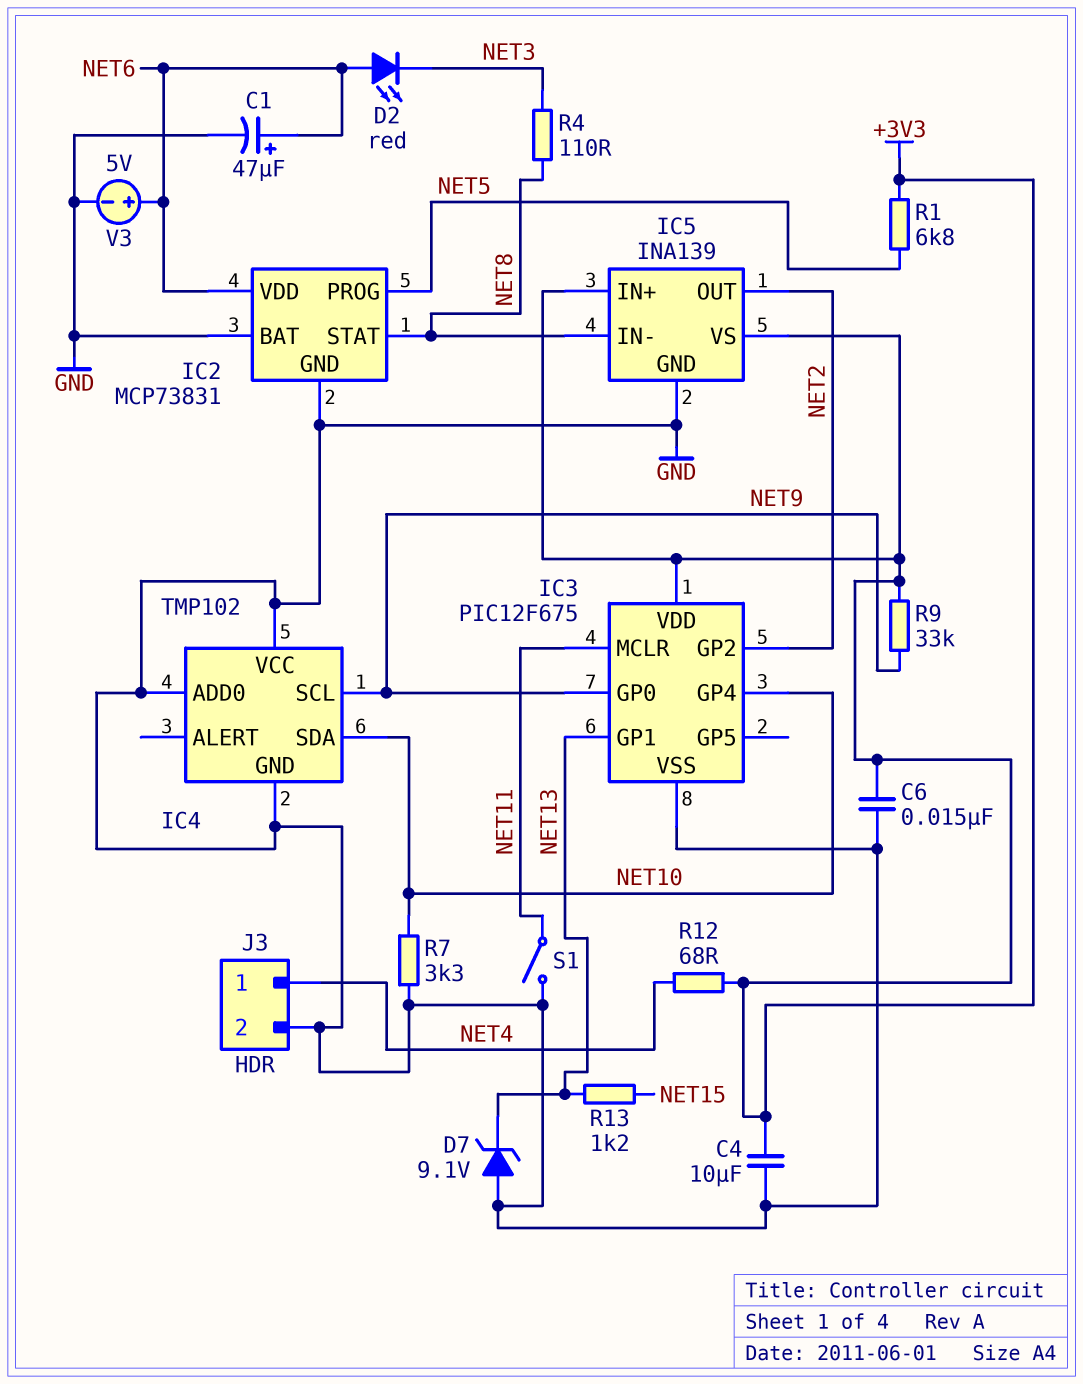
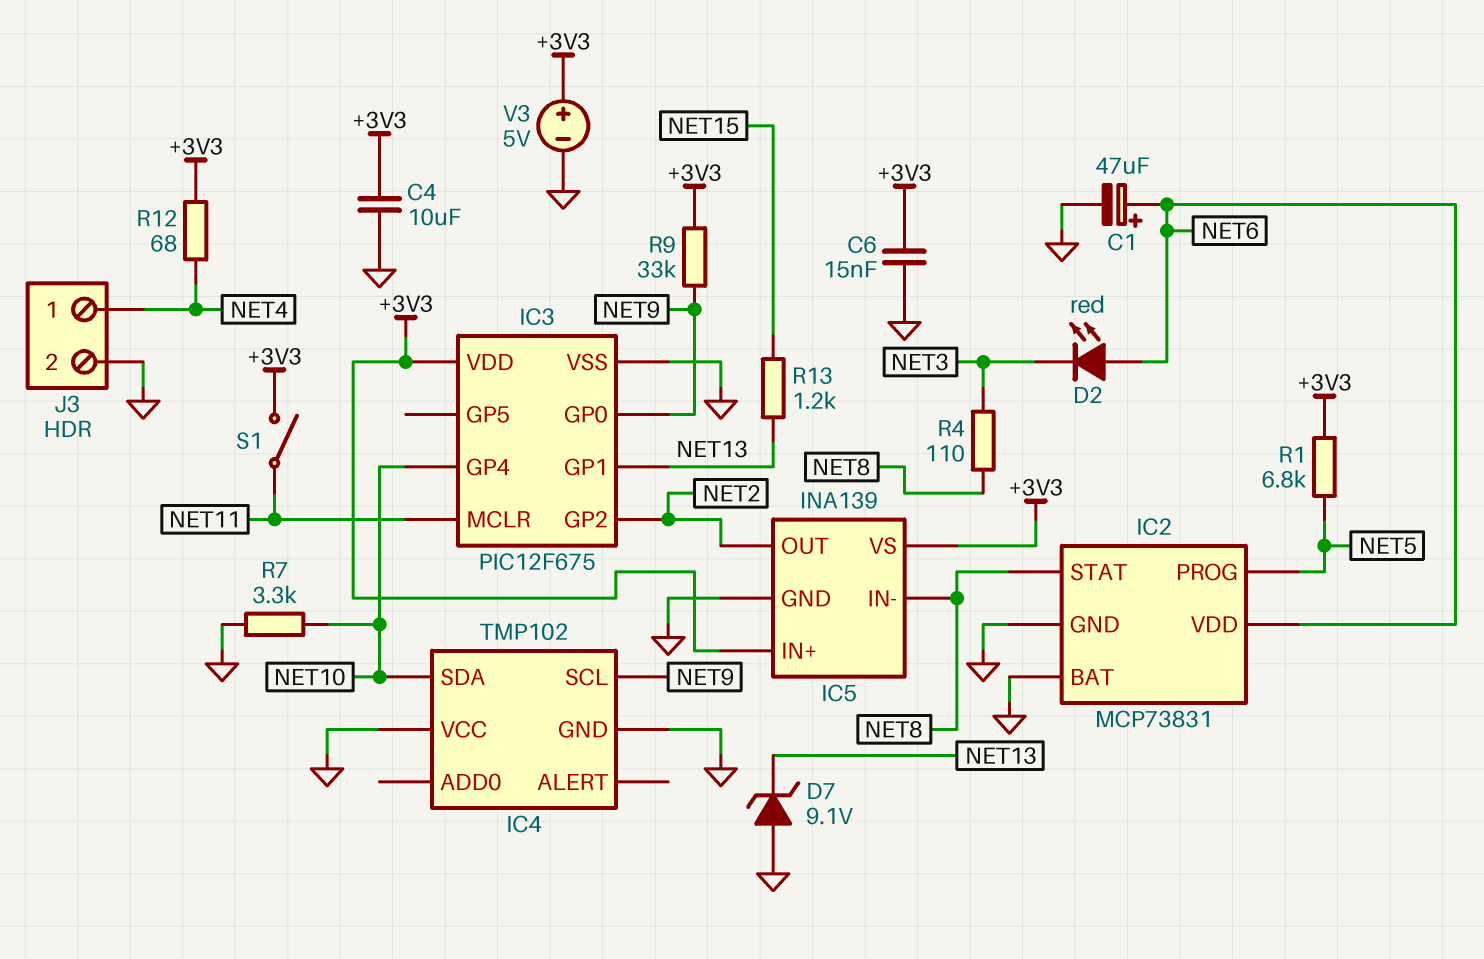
IC4 pin ADD0: GND -> none
S1: switch (GND, NET11) -> switch (+3V3, NET11)
V3: 5V (plus NET6, minus GND) -> 5V (plus +3V3, minus GND)

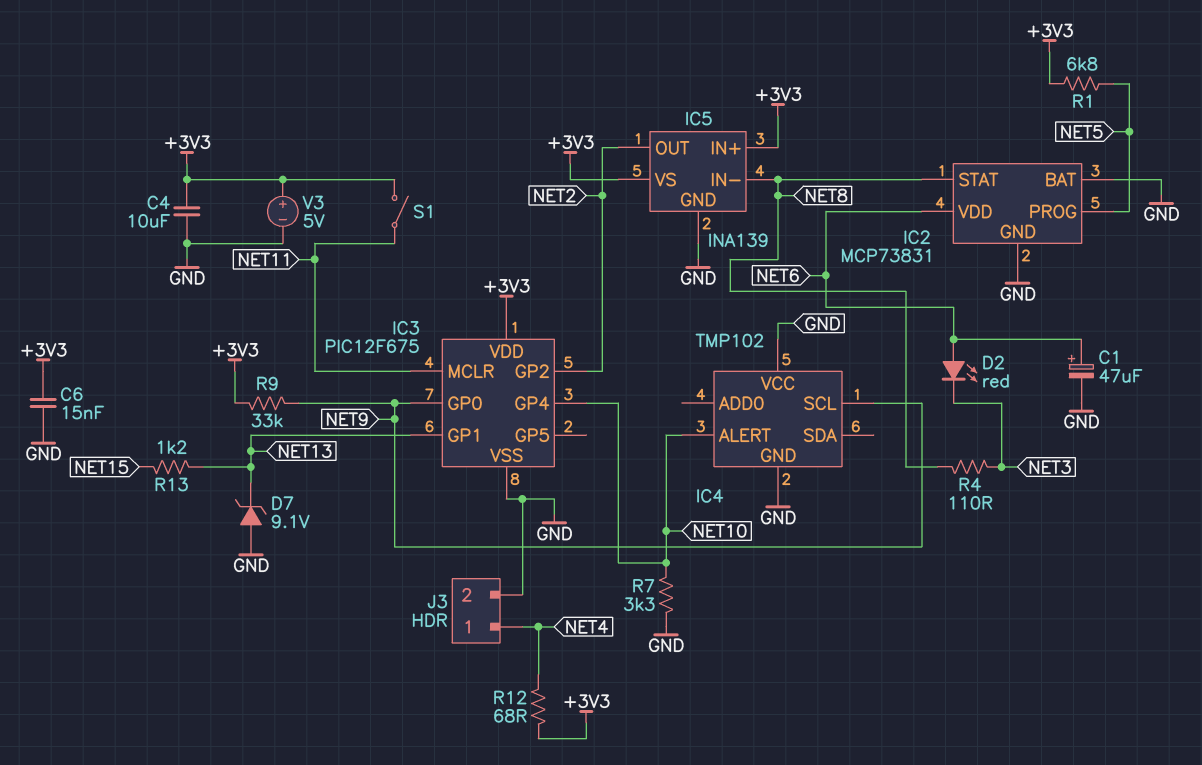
IC4 pin ALERT: none -> NET10
IC4 pin SDA: NET10 -> none

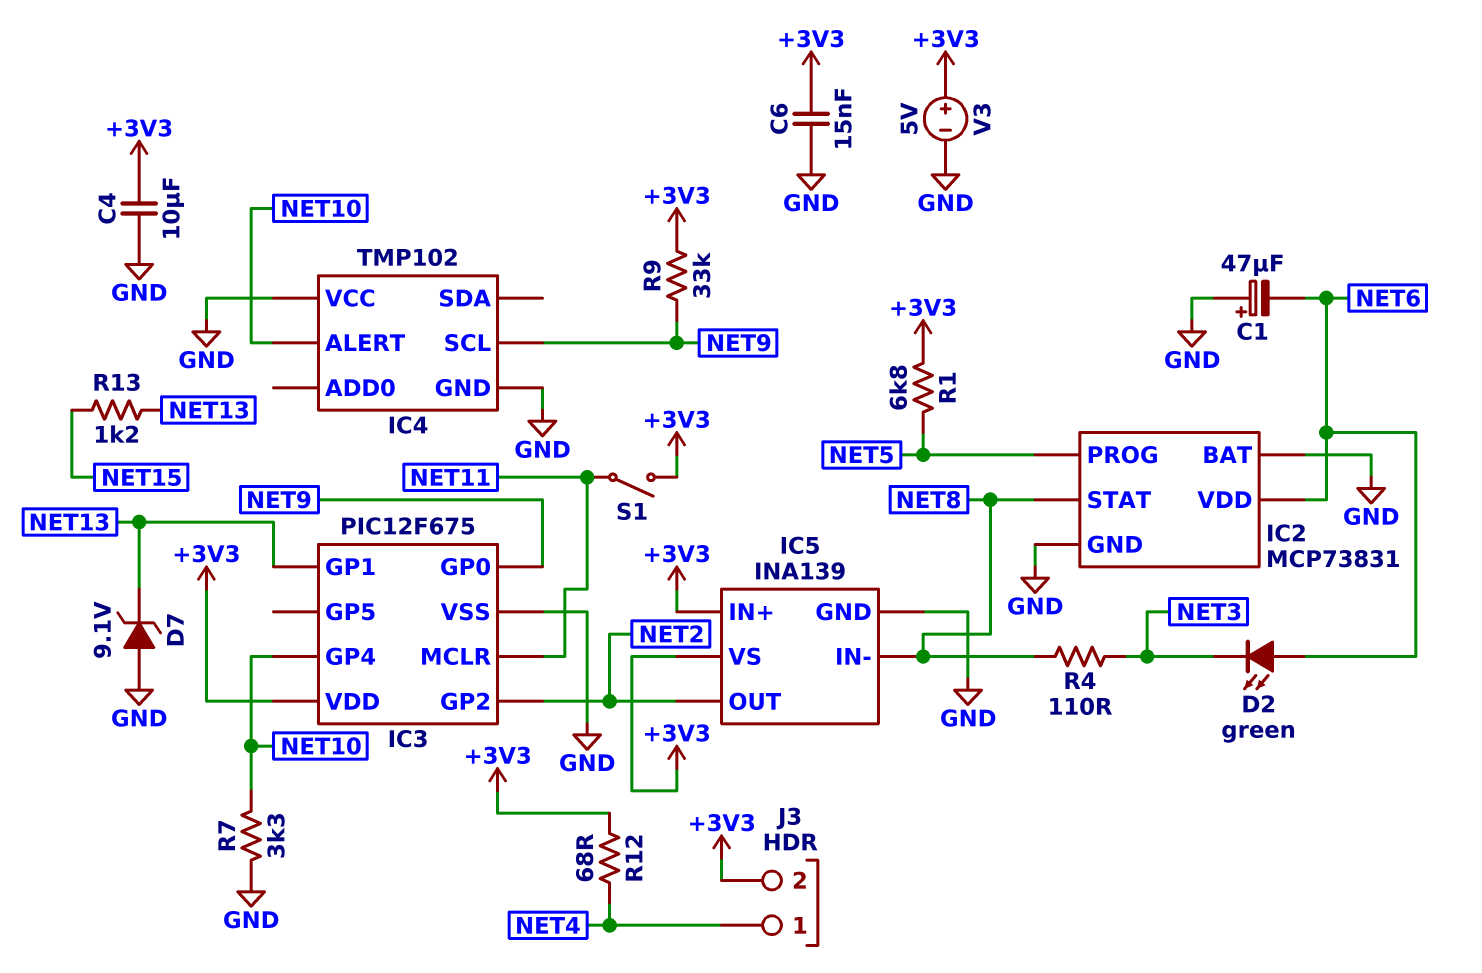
C1: 47uF (plus NET6, minus GND) -> 47uF (plus GND, minus NET6)
D2: LED red (A NET6, K NET3) -> LED green (A NET6, K NET3)
J3 pin 2: GND -> +3V3

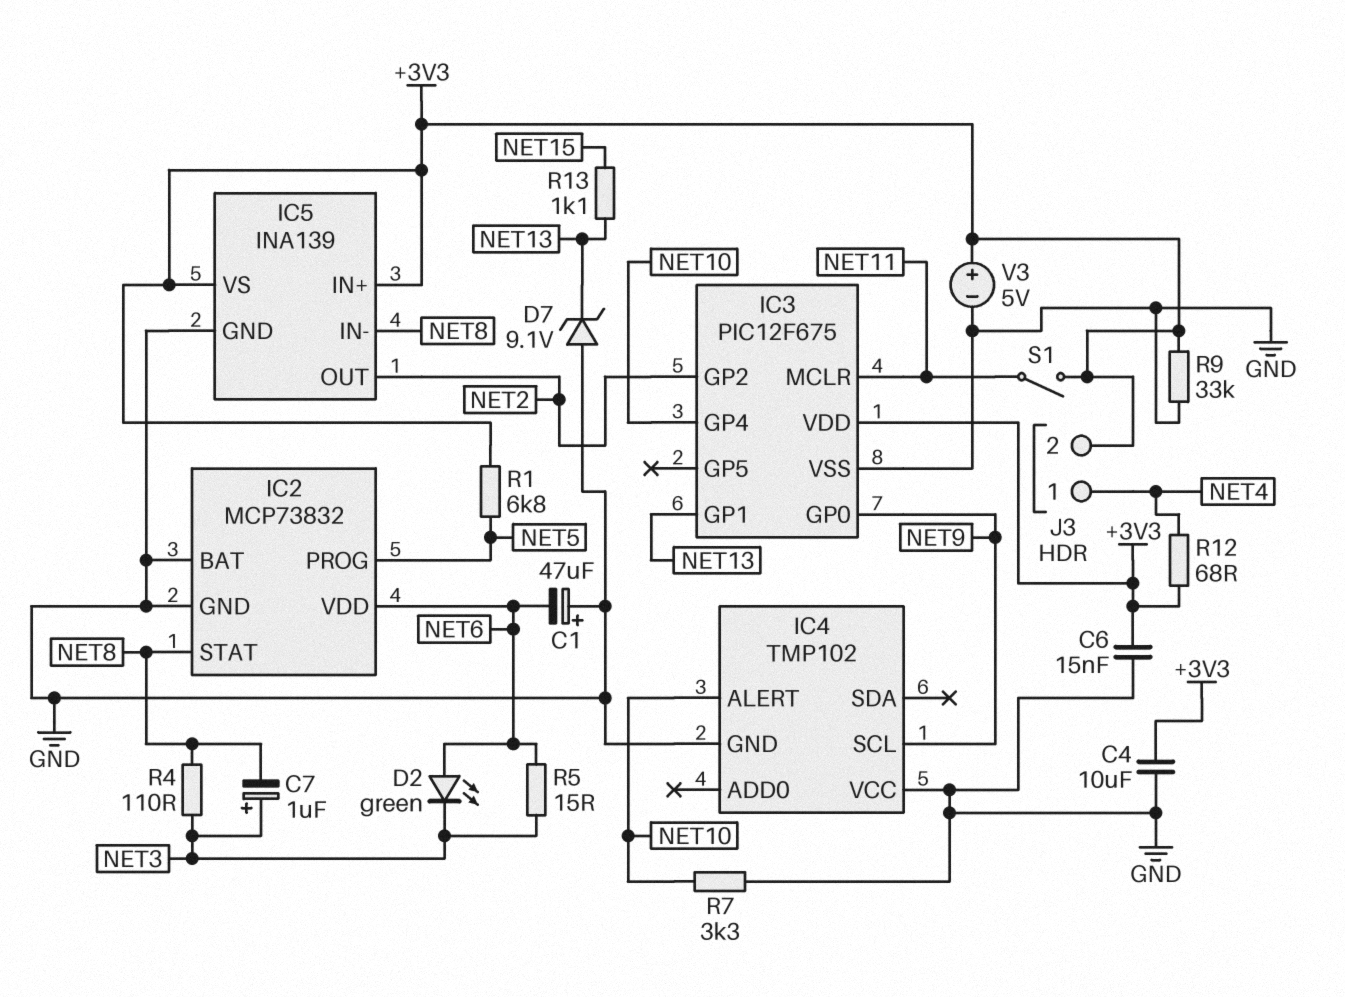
C7: none -> 1uF (plus NET3, minus NET8)
IC2: MCP73831 -> MCP73832
R5: none -> 15 (NET3, NET6)
R9: 33k (+3V3, NET9) -> 33k (+3V3, GND)
R13: 1.2k (NET13, NET15) -> 1.1k (NET13, NET15)

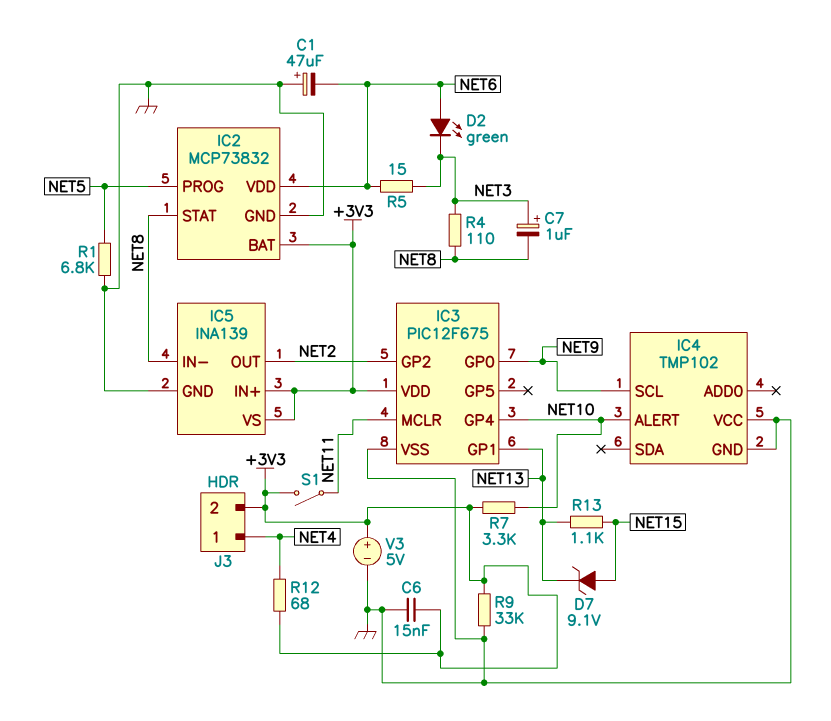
C4: 10uF (+3V3, GND) -> none
D7: zener 9.1V (A GND, K NET13) -> zener 9.1V (A NET15, K NET13)
IC2 pin BAT: GND -> +3V3
R1: 6.8k (+3V3, NET5) -> 6.8k (GND, NET5)
R7: 3.3k (GND, NET10) -> 3.3k (+3V3, NET10)

